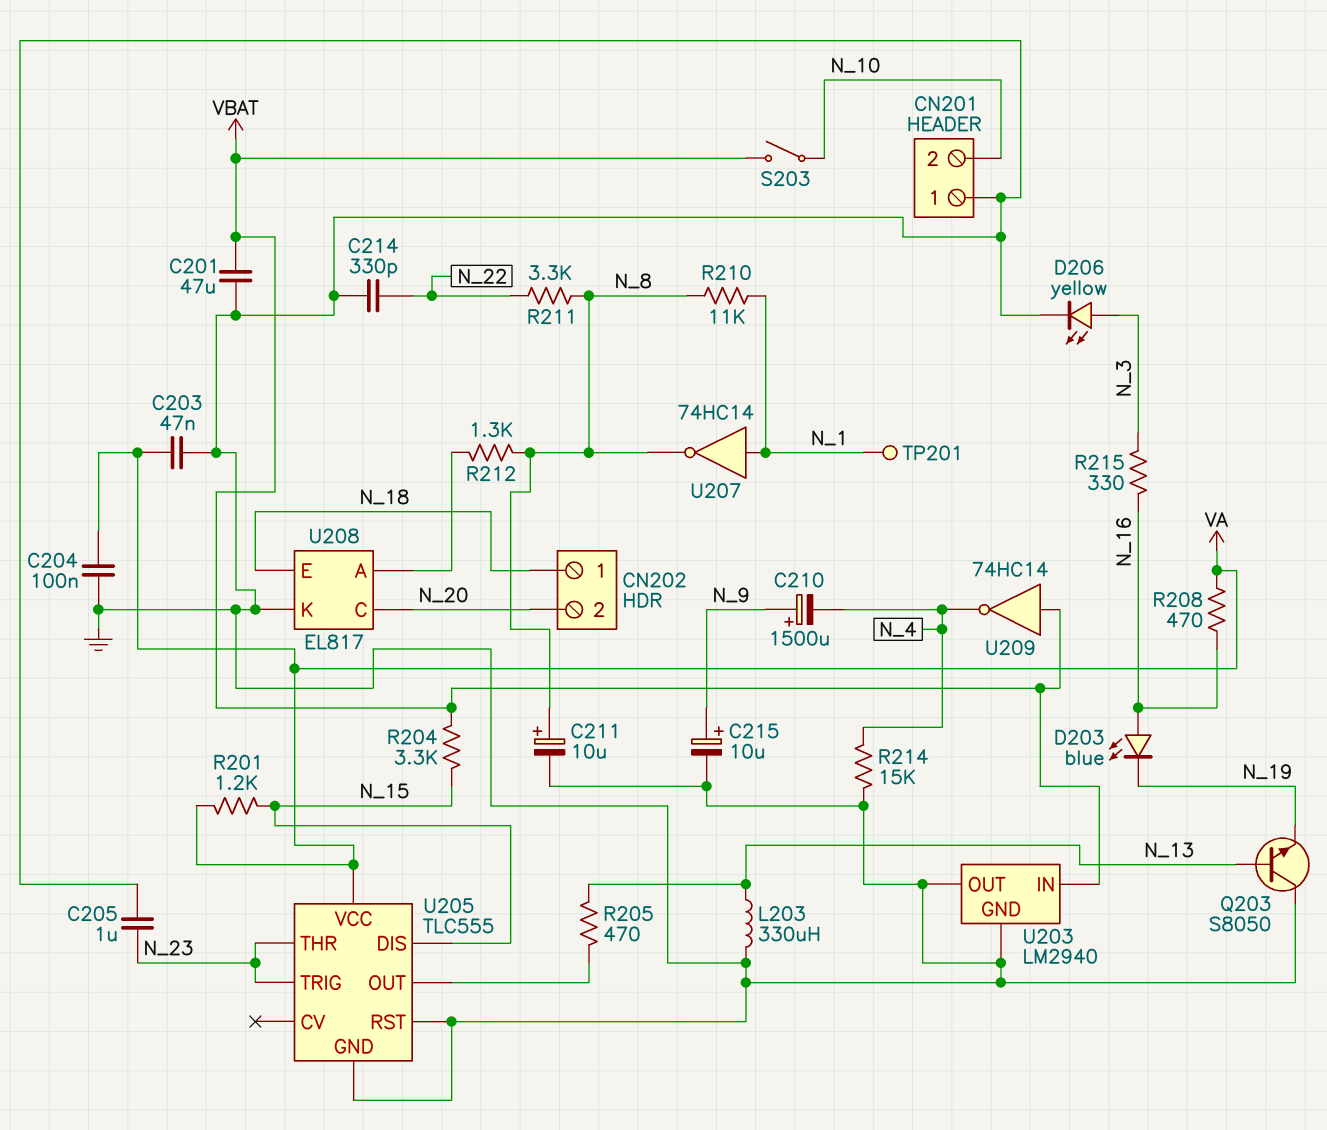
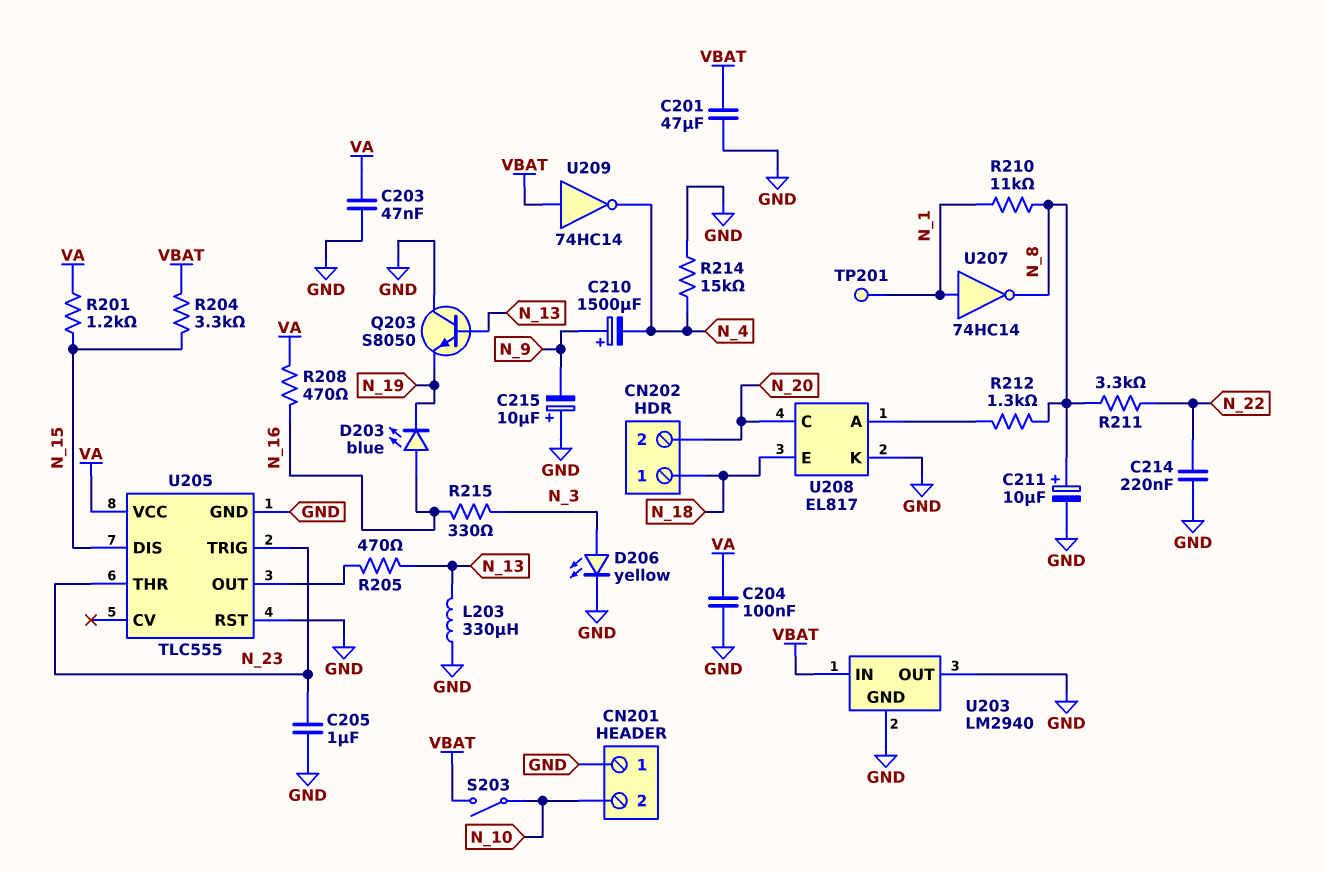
C214: 330pF (GND, N_22) -> 220nF (GND, N_22)
C215: 10uF (plus N_9, minus GND) -> 10uF (plus GND, minus N_9)

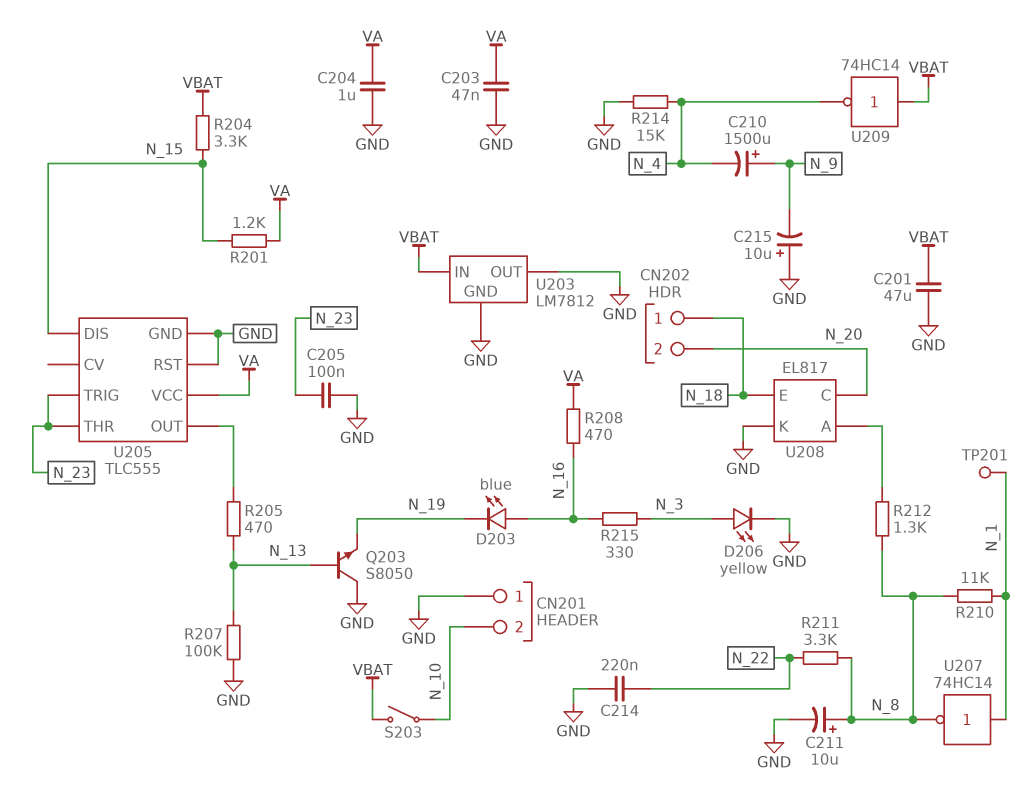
C204: 100nF (GND, VA) -> 1uF (GND, VA)
C205: 1uF (GND, N_23) -> 100nF (GND, N_23)
L203: 330uH (GND, N_13) -> none
R207: none -> 100k (GND, N_13)
U203: LM2940 -> LM7812

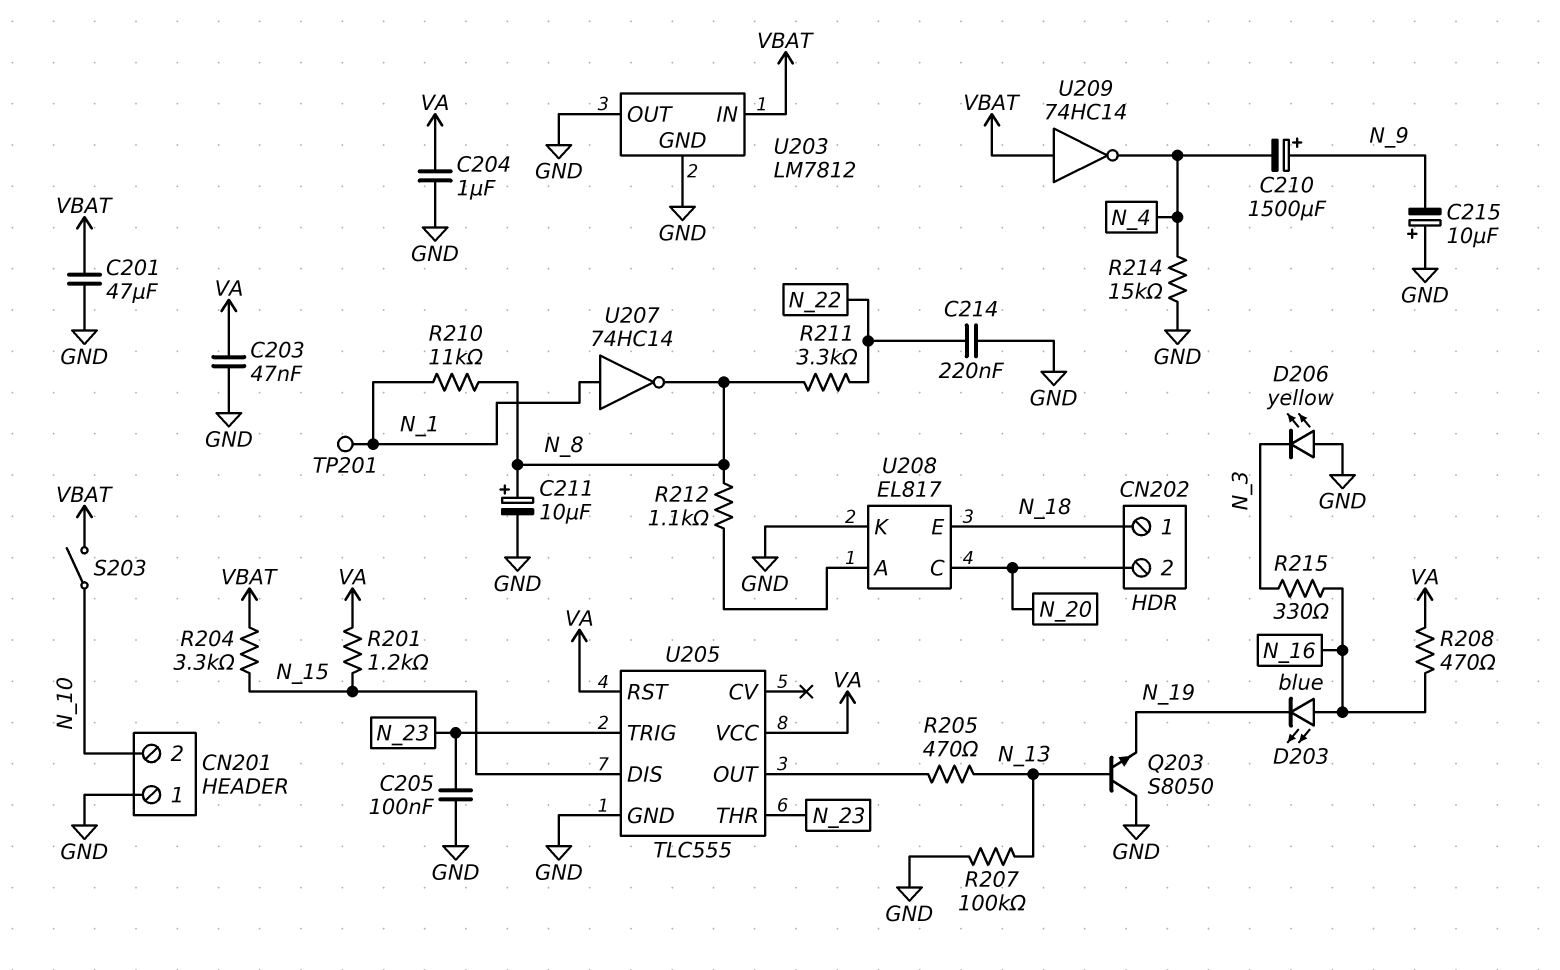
D206: LED yellow (A N_3, K GND) -> LED yellow (A GND, K N_3)
R212: 1.3k (N_8, U208/A) -> 1.1k (N_8, U208/A)
U205 pin RST: GND -> VA

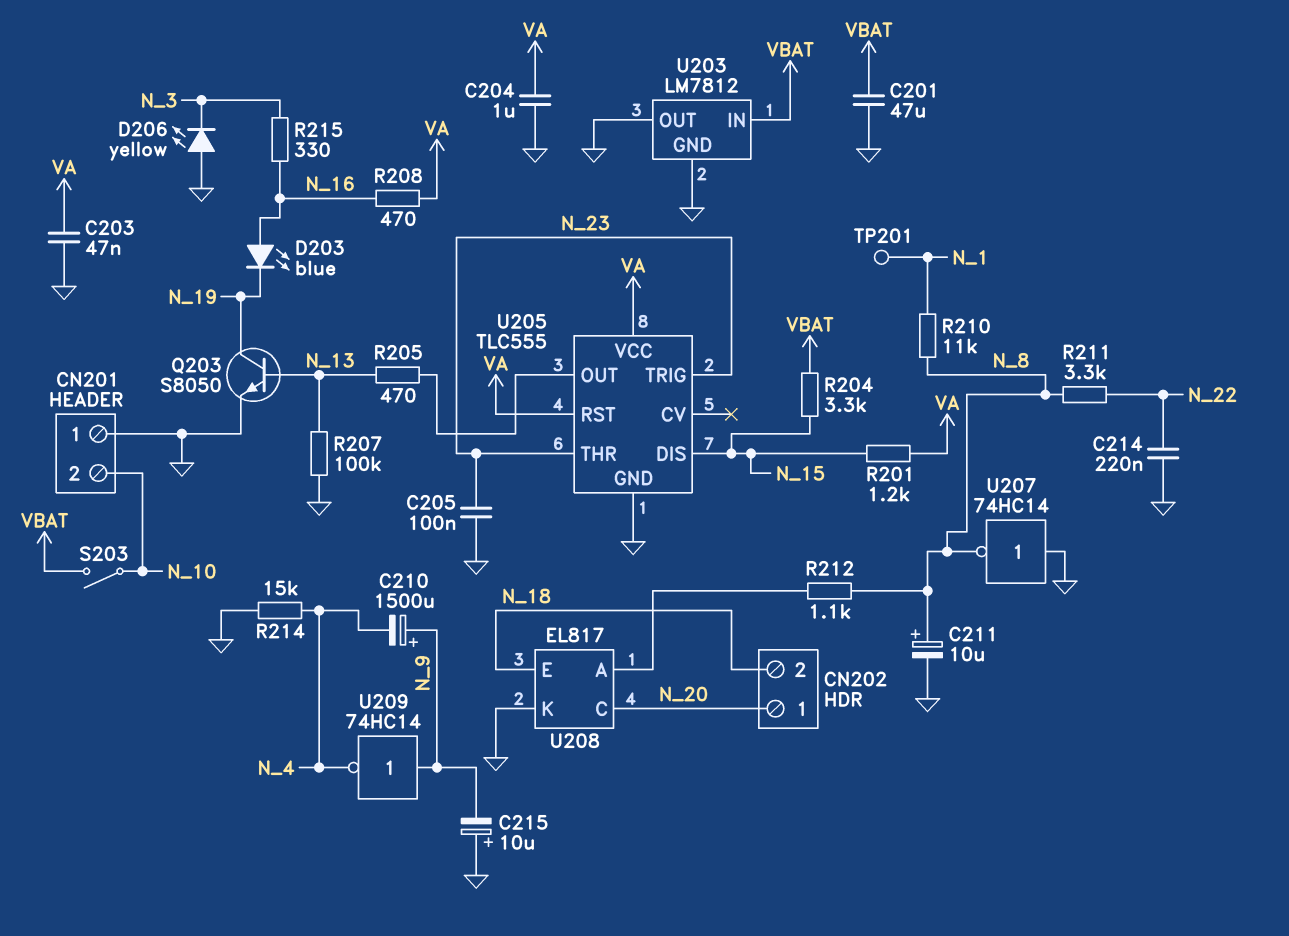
CN202 pin 1: N_18 -> N_20
CN202 pin 2: N_20 -> N_18
Q203: NPN S8050 (B N_13, C GND, E N_19) -> NPN S8050 (B N_13, C N_19, E GND)
U207: NOT 74HC14 (in N_1, out N_8) -> NOT 74HC14 (in GND, out N_8)
U209: NOT 74HC14 (in VBAT, out N_4) -> NOT 74HC14 (in N_9, out N_4)

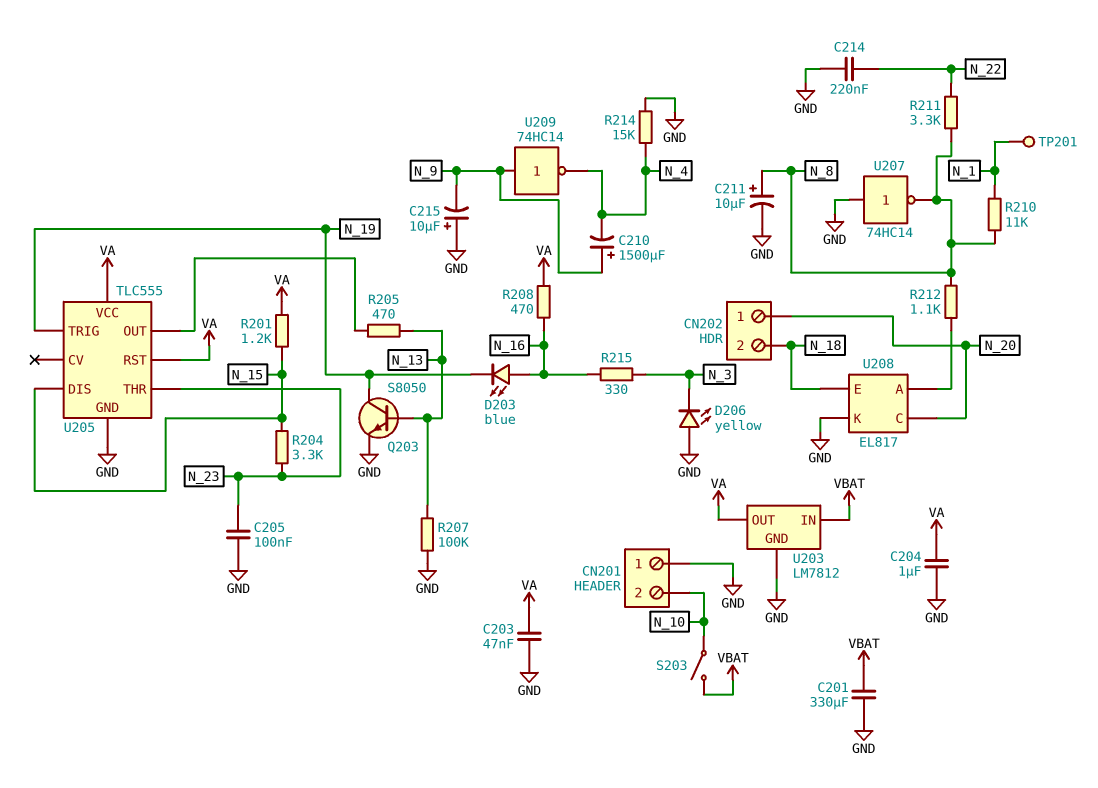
C201: 47uF (GND, VBAT) -> 330uF (GND, VBAT)
R204: 3.3k (N_15, VBAT) -> 3.3k (N_15, N_23)
U203 pin OUT: GND -> VA
U205 pin TRIG: N_23 -> N_19

